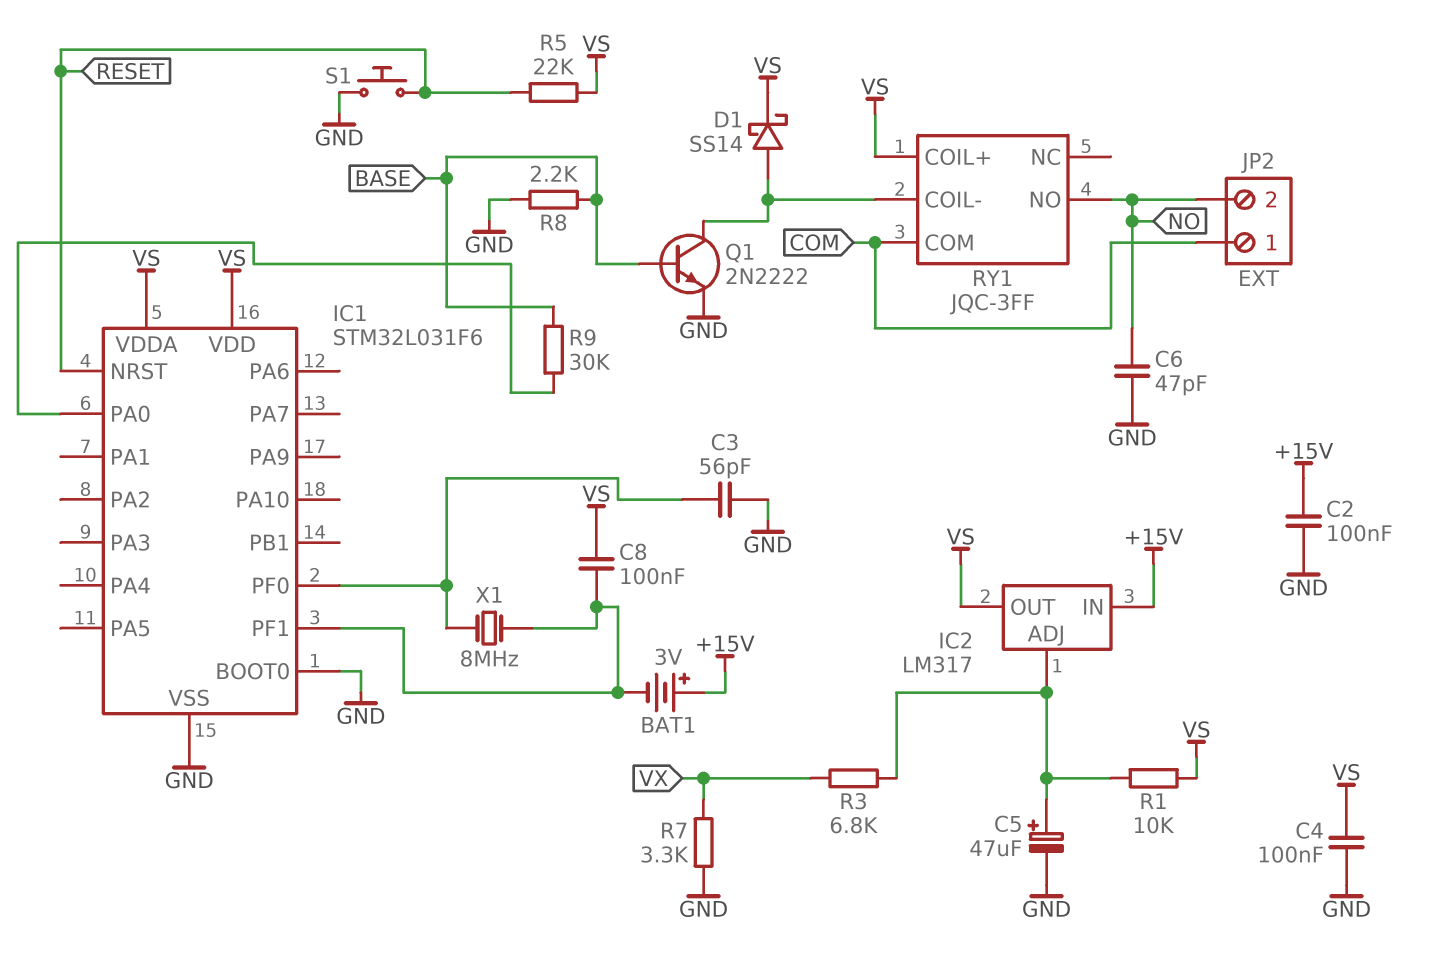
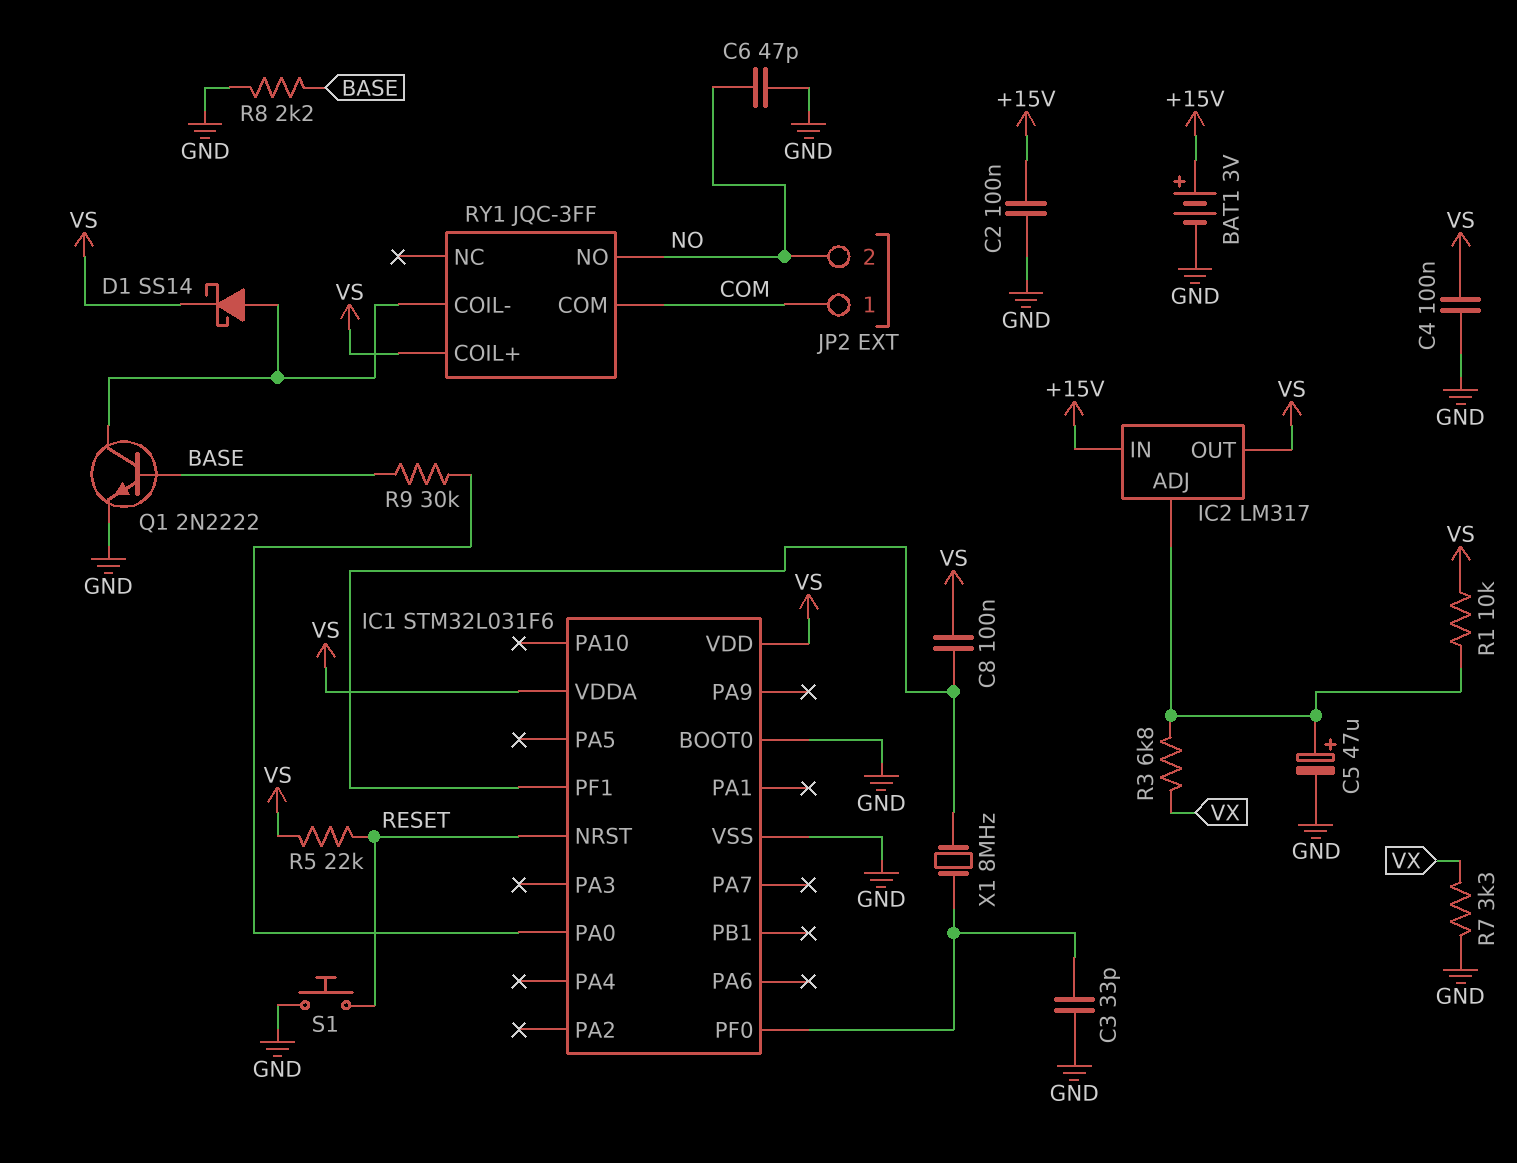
BAT1: 3V (plus +15V, minus IC1/PF1) -> 3V (plus +15V, minus GND)
C3: 56pF (GND, IC1/PF0) -> 33pF (GND, IC1/PF0)

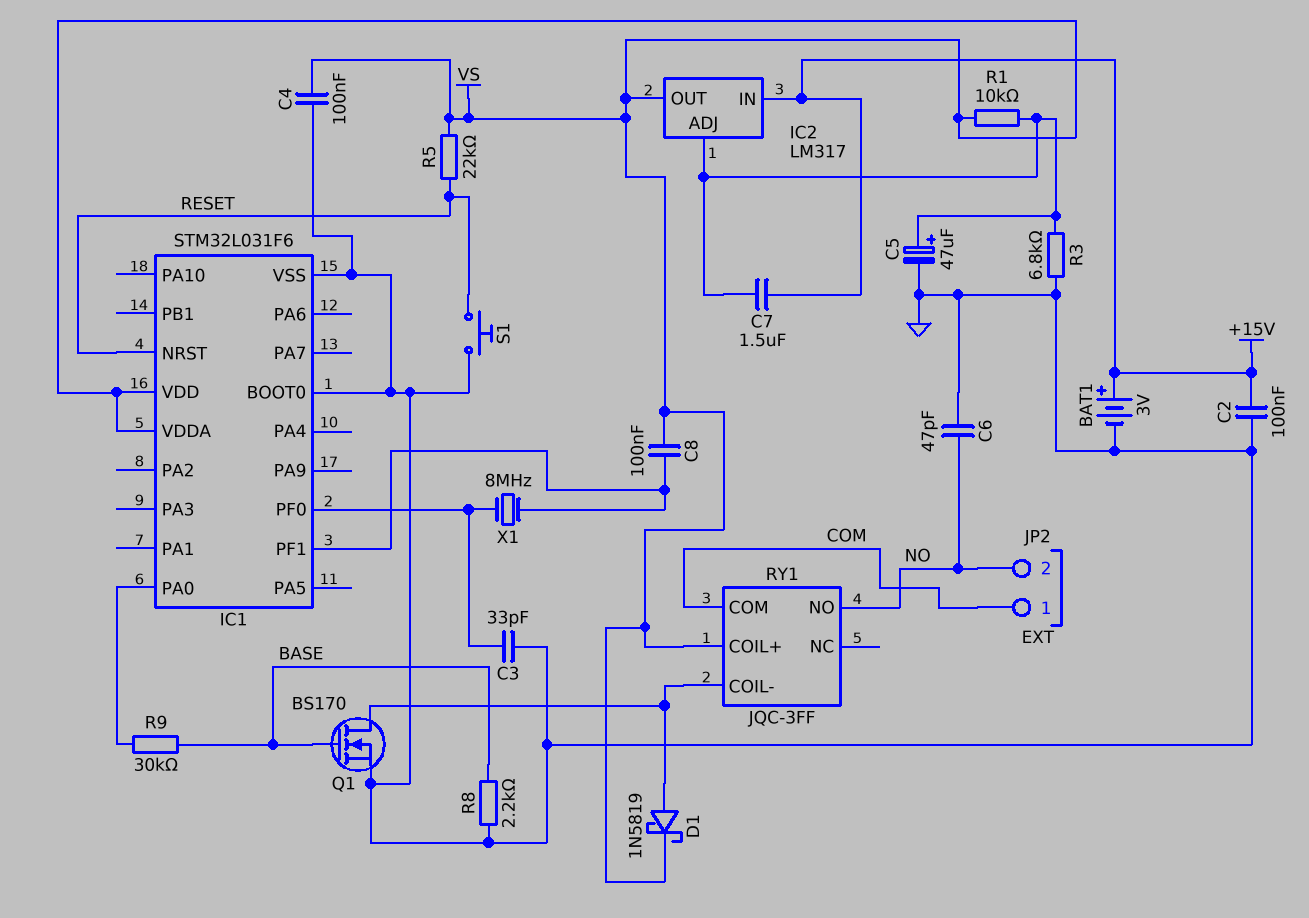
C7: none -> 1.5uF (+15V, IC2/ADJ)
D1: schottky SS14 (A RY1/COIL-, K VS) -> schottky 1N5819 (A RY1/COIL-, K VS)
Q1: NPN 2N2222 (B BASE, C RY1/COIL-, E GND) -> NMOS BS170 (G BASE, D RY1/COIL-, S GND)
R3: 6.8k (IC2/ADJ, VX) -> 6.8k (GND, IC2/ADJ)
R7: 3.3k (GND, VX) -> none

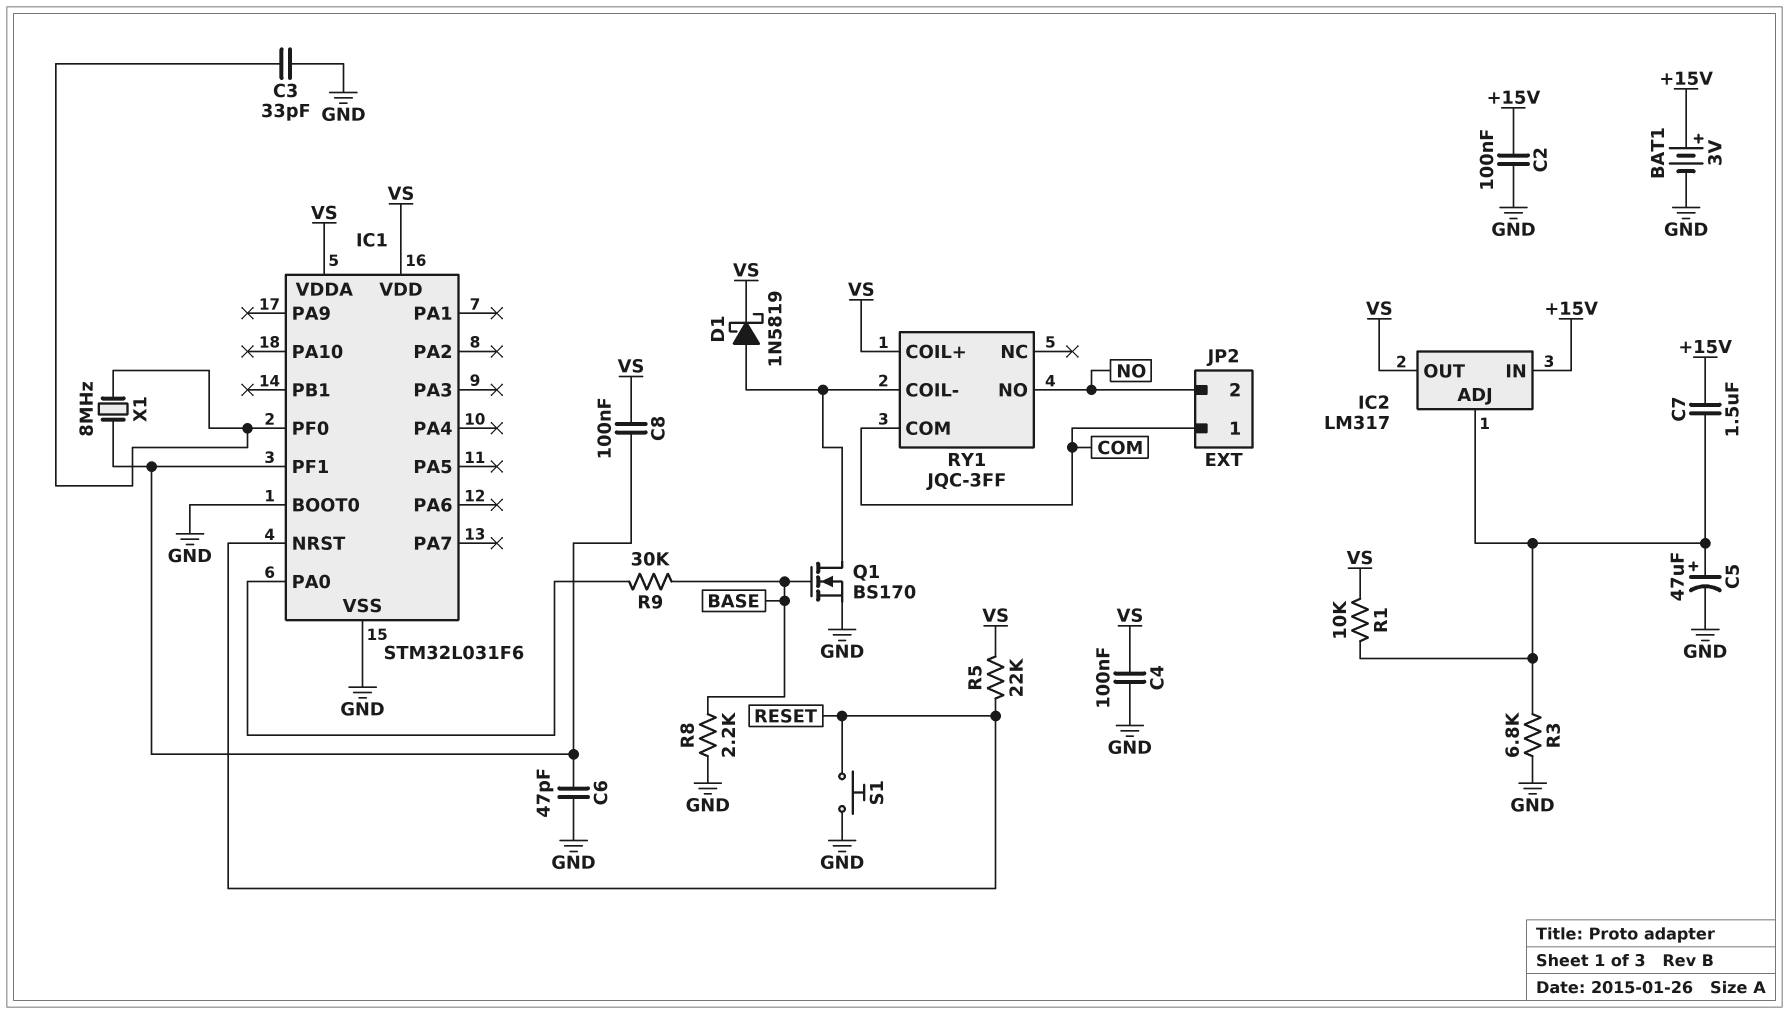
C6: 47pF (GND, NO) -> 47pF (GND, IC1/PF1)

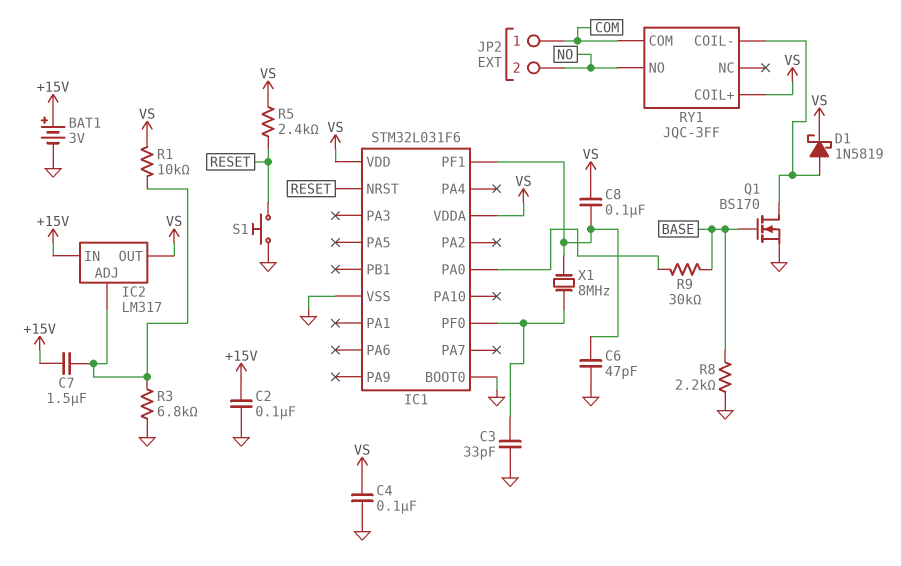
C5: 47uF (plus IC2/ADJ, minus GND) -> none
R5: 22k (RESET, VS) -> 2.4k (RESET, VS)

